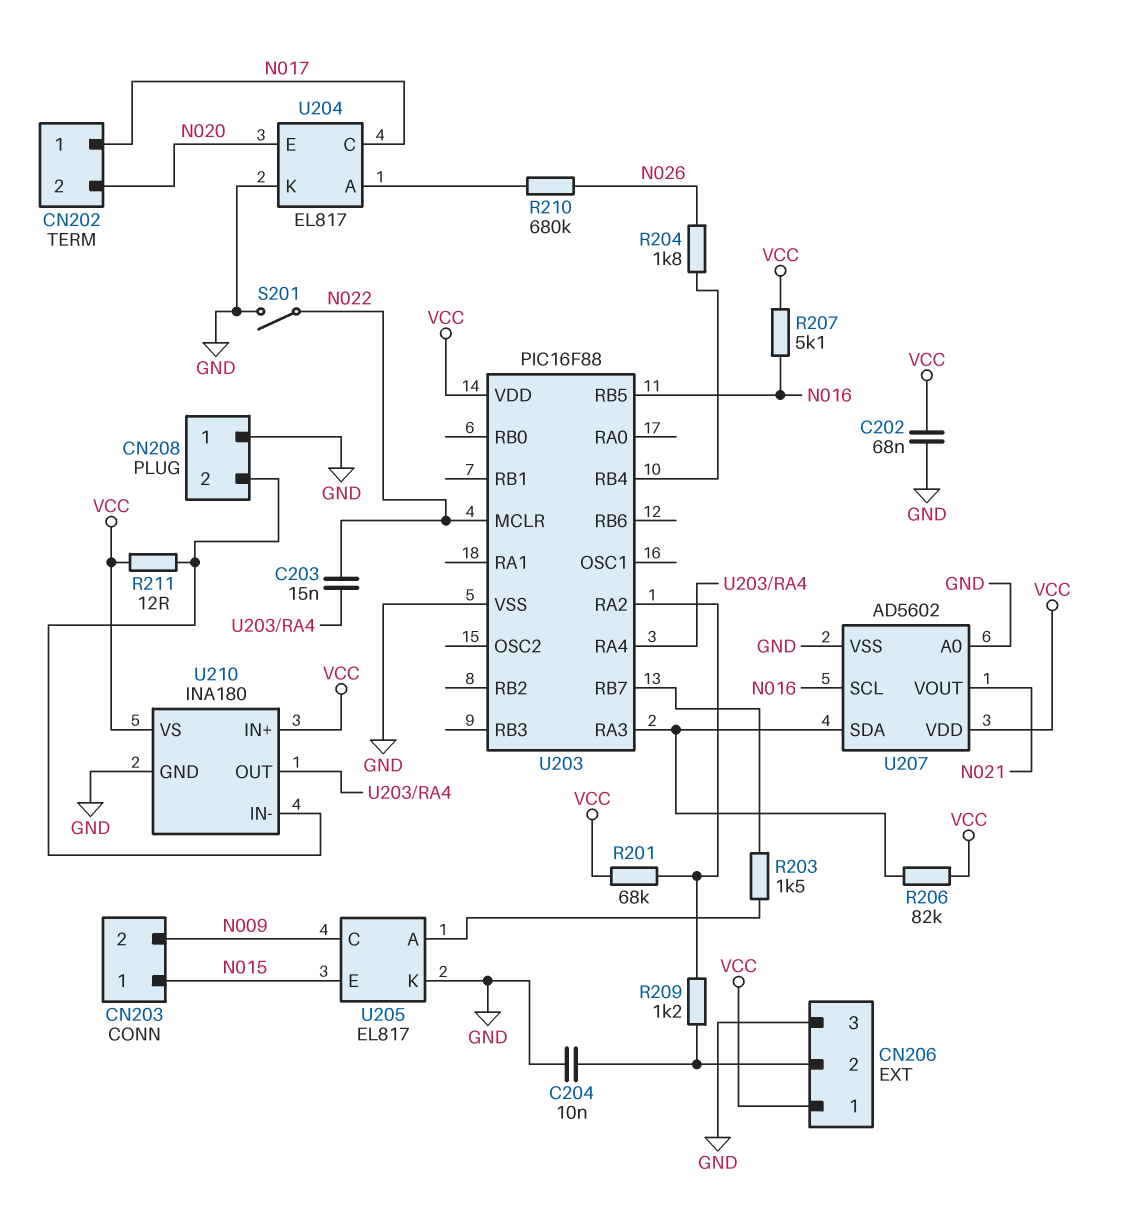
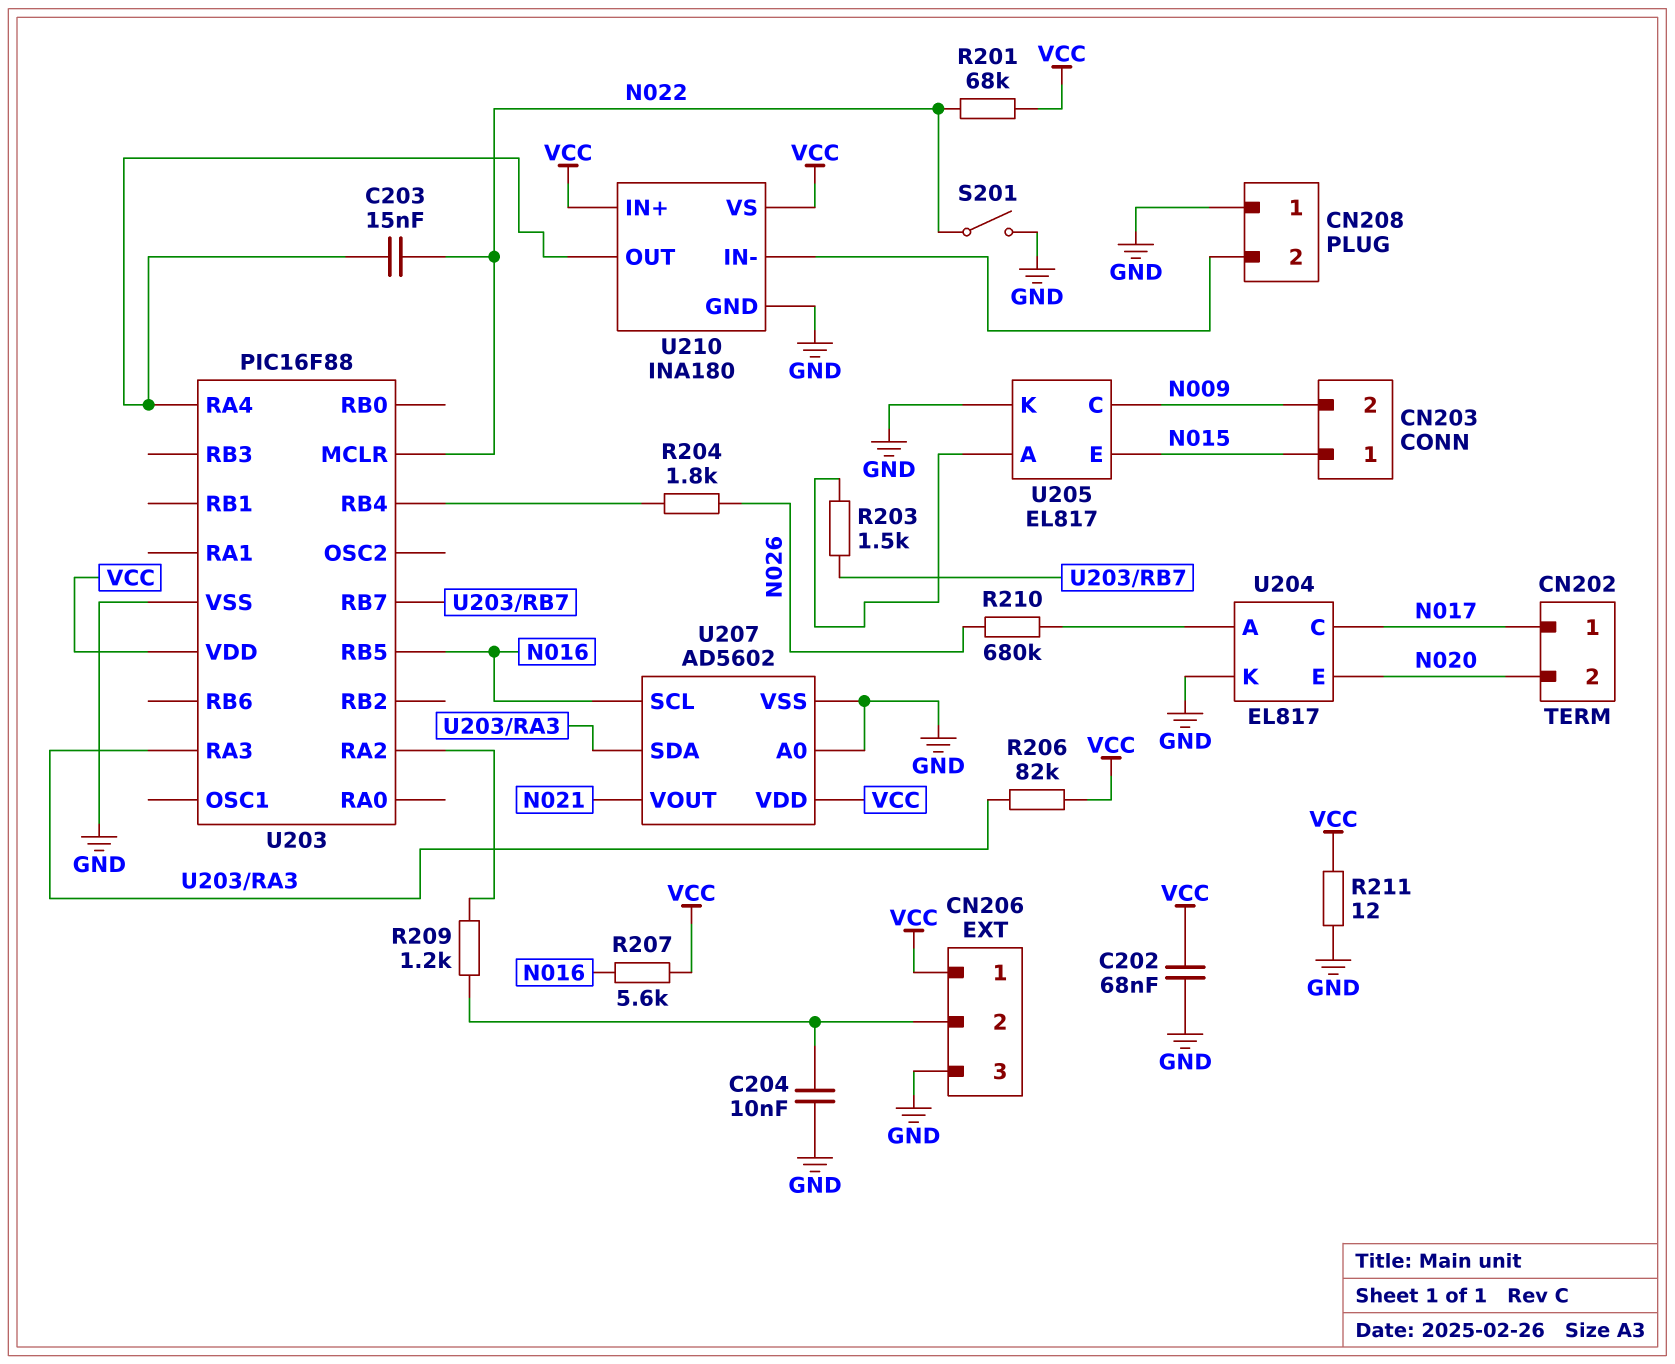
R201: 68k (U203/RA2, VCC) -> 68k (N022, VCC)
R207: 5.1k (N016, VCC) -> 5.6k (N016, VCC)
R211: 12 (CN208/2, VCC) -> 12 (GND, VCC)

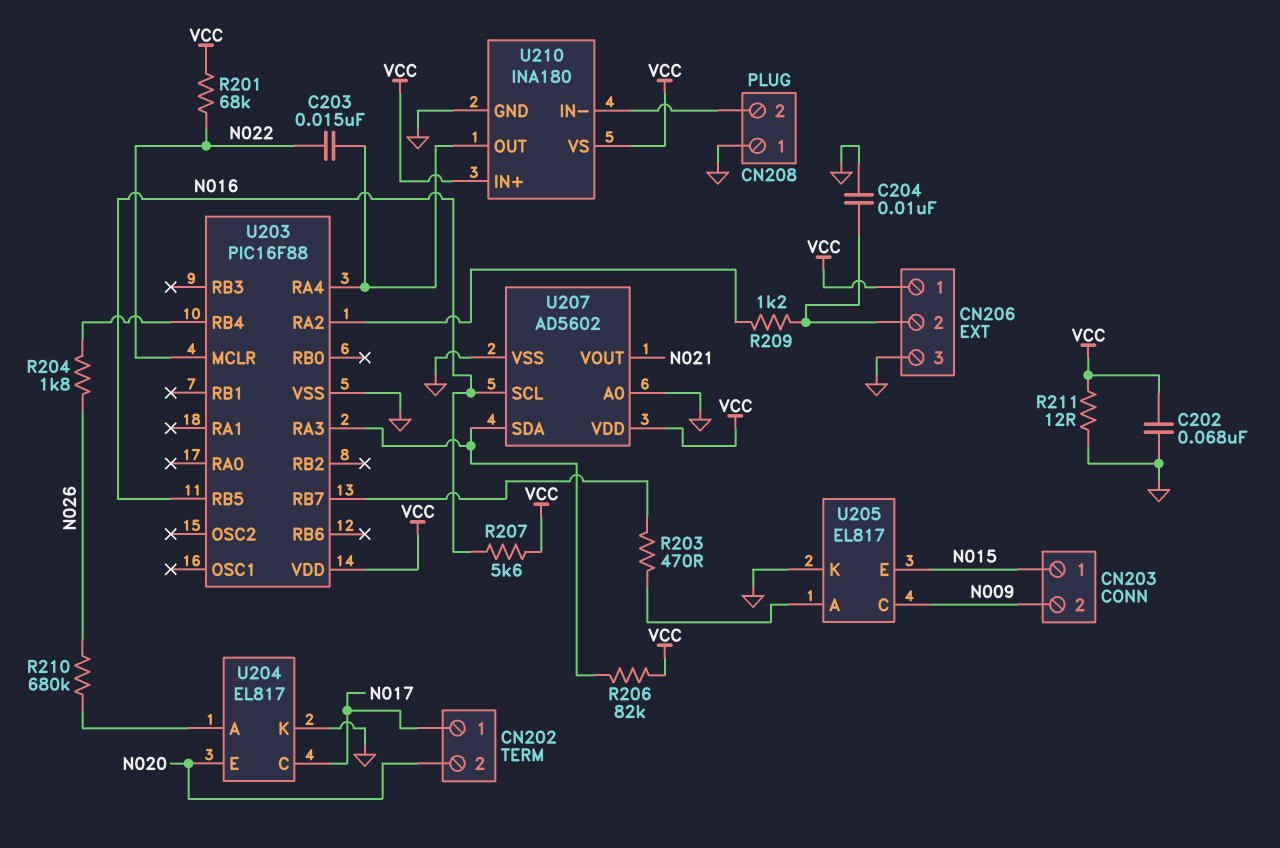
R203: 1.5k (U203/RB7, U205/A) -> 470 (U203/RB7, U205/A)
S201: switch (GND, N022) -> none

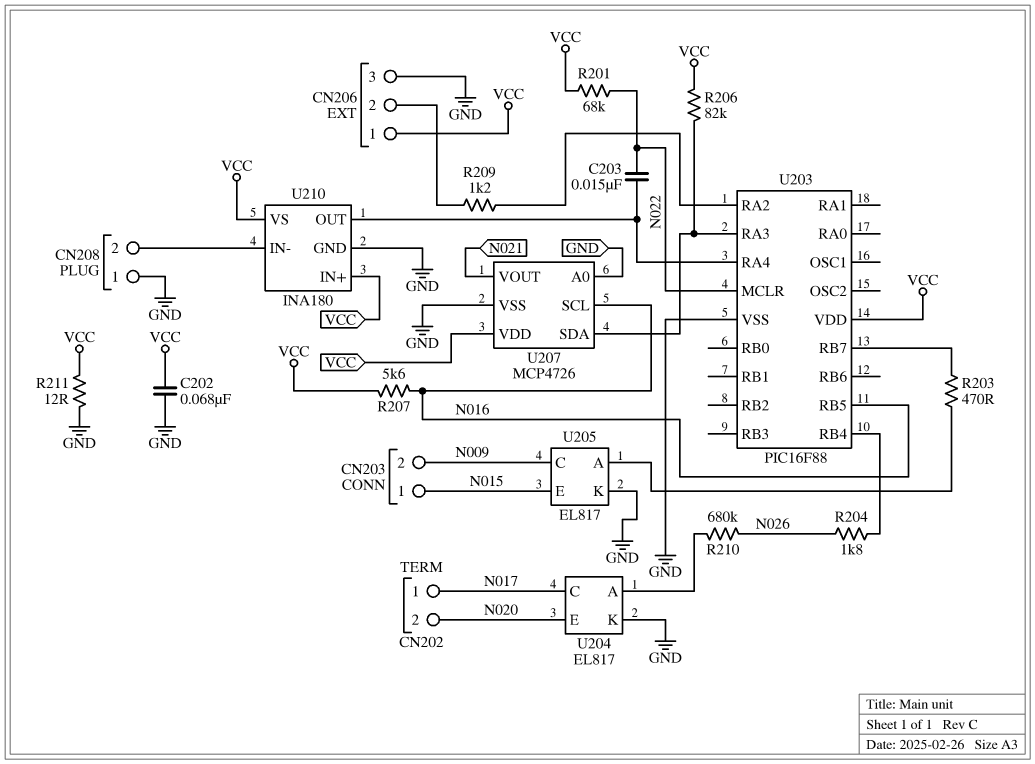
C204: 10nF (CN206/2, GND) -> none
U207: AD5602 -> MCP4726

